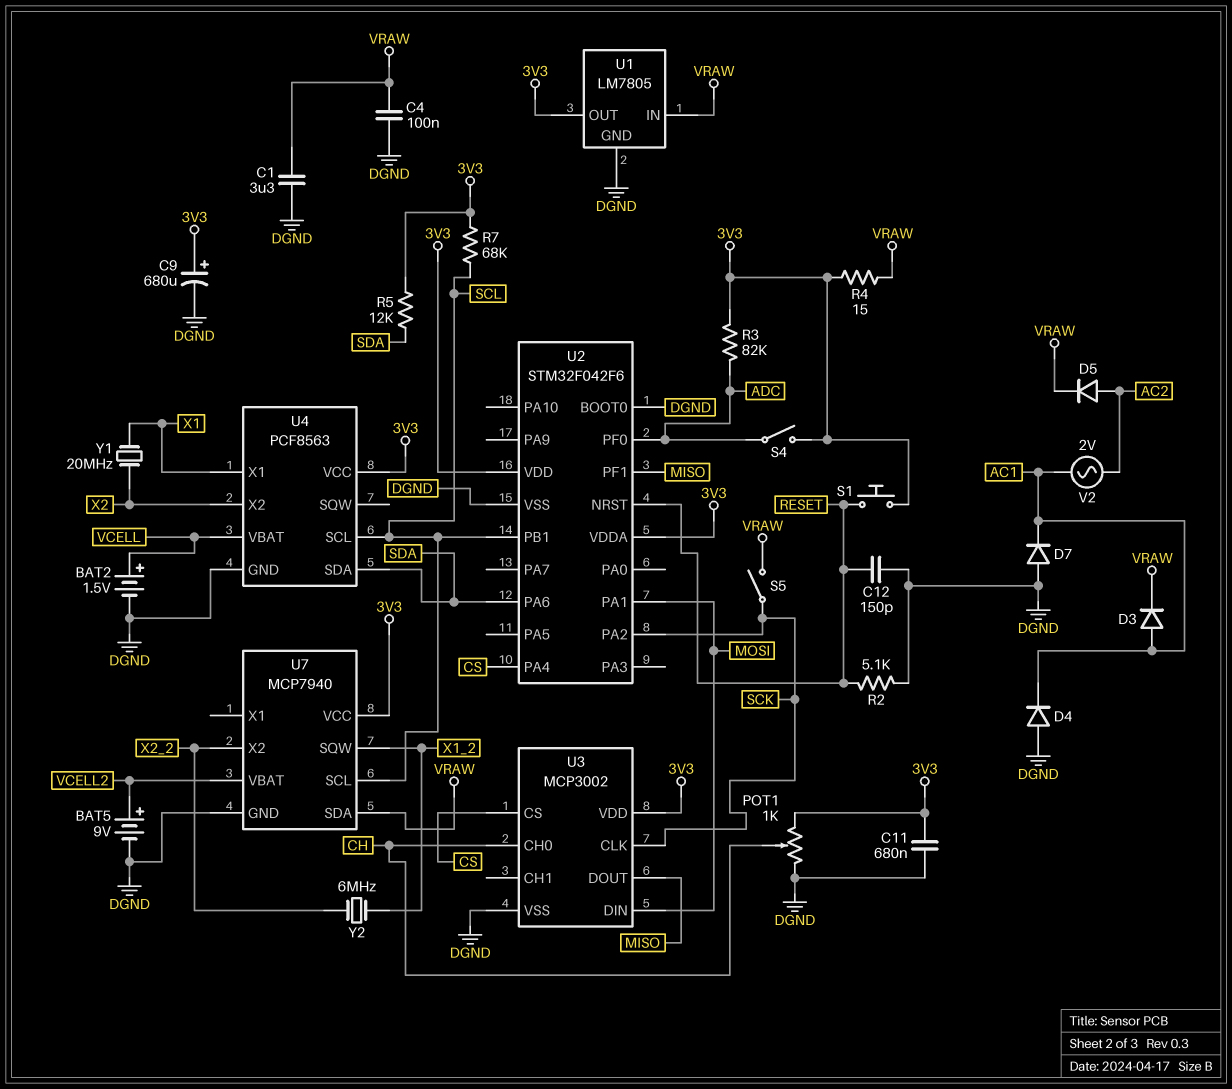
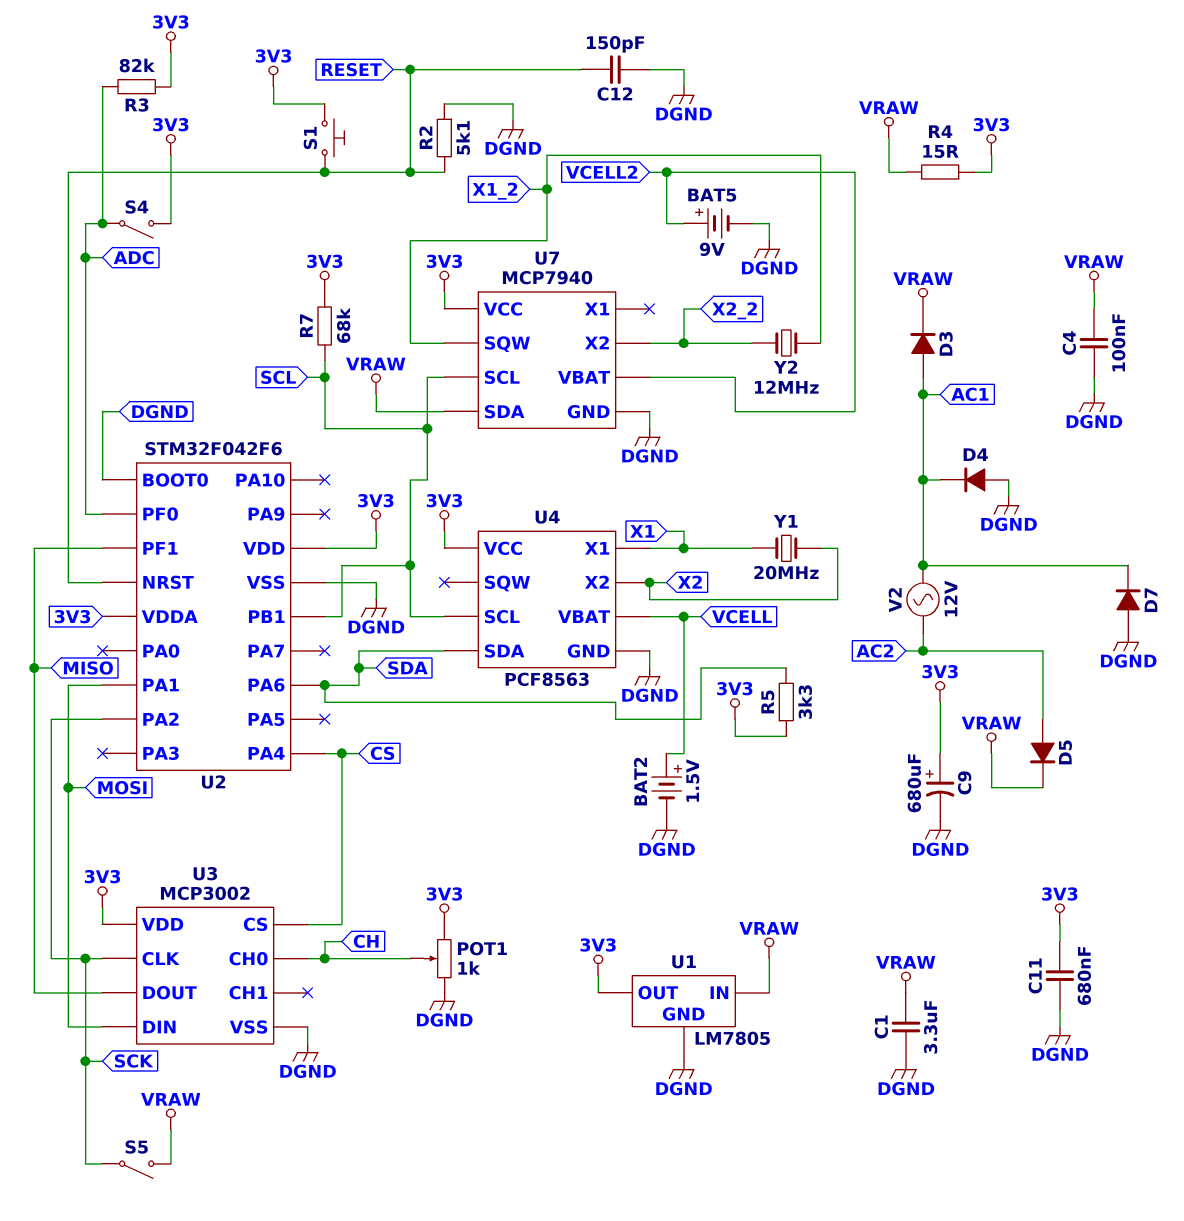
R5: 12k (3V3, SDA) -> 3.3k (3V3, SDA)
V2: AC 2V (AC1, AC2) -> AC 12V (AC1, AC2)
Y2: 6MHz (X1_2, X2_2) -> 12MHz (X1_2, X2_2)

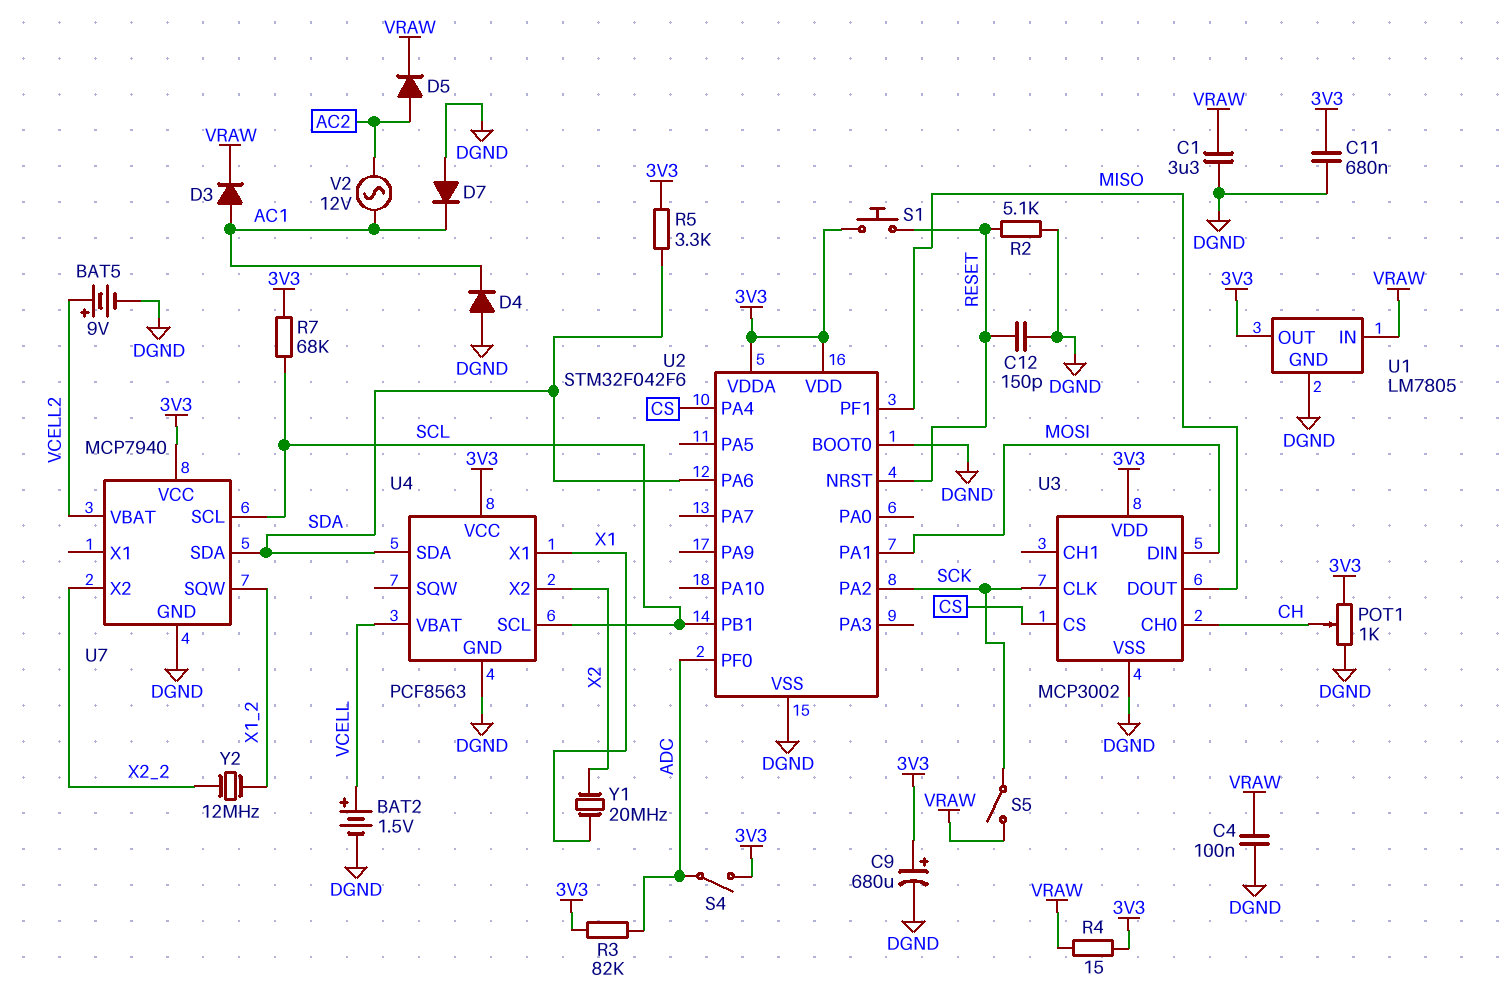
U7 pin SDA: VRAW -> SDA

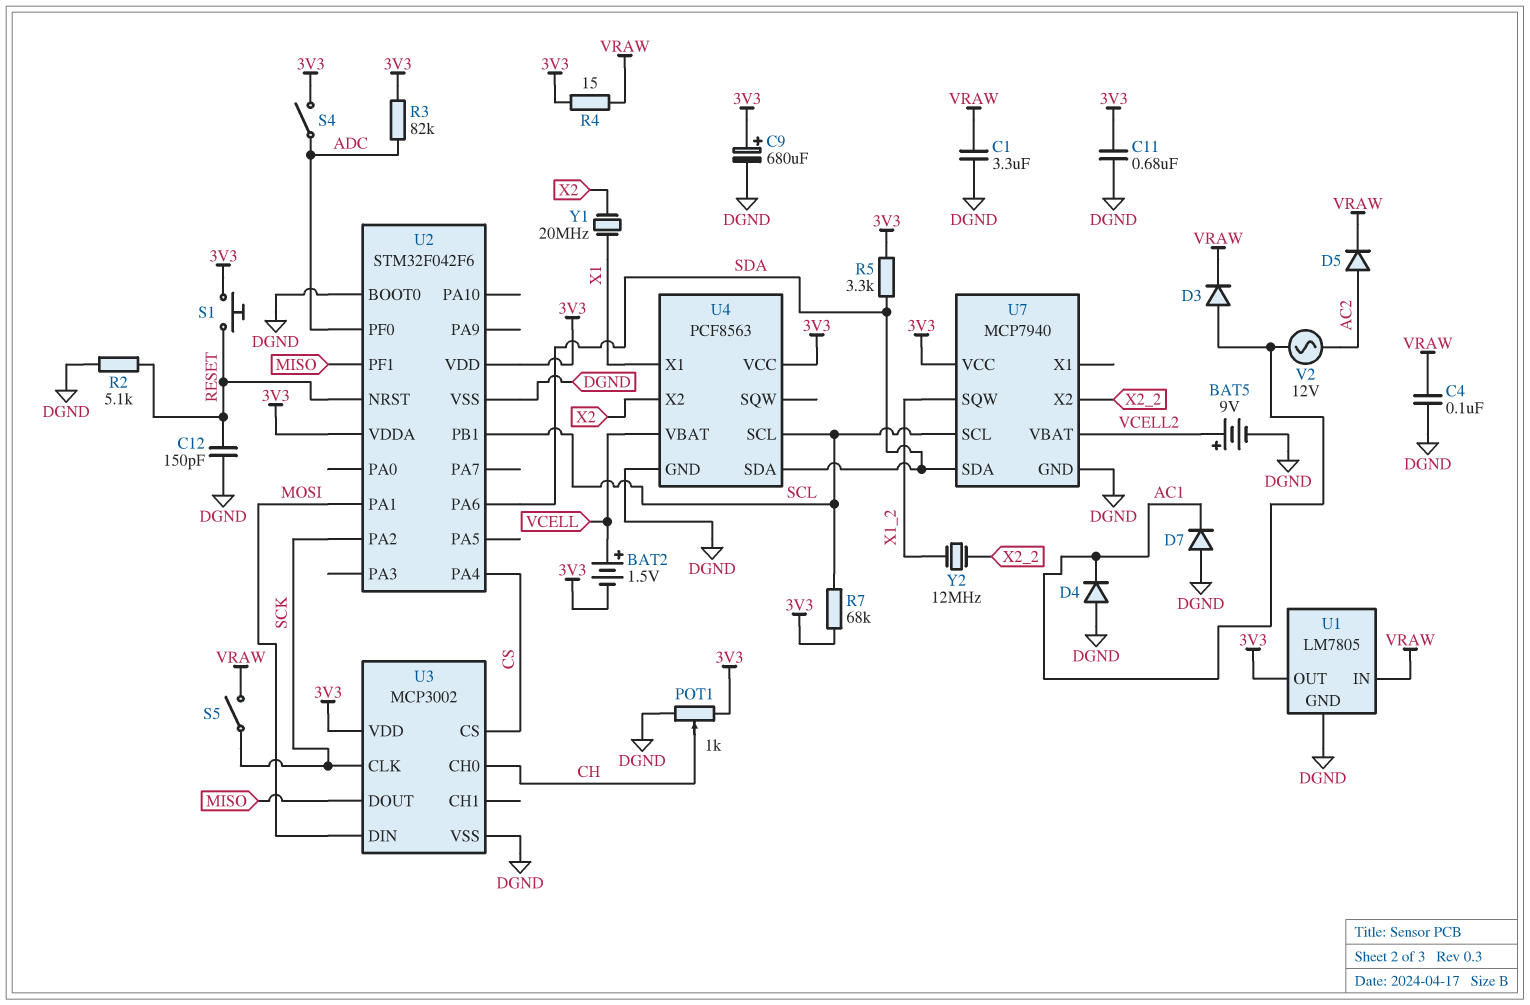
BAT2: 1.5V (plus VCELL, minus DGND) -> 1.5V (plus VCELL, minus 3V3)

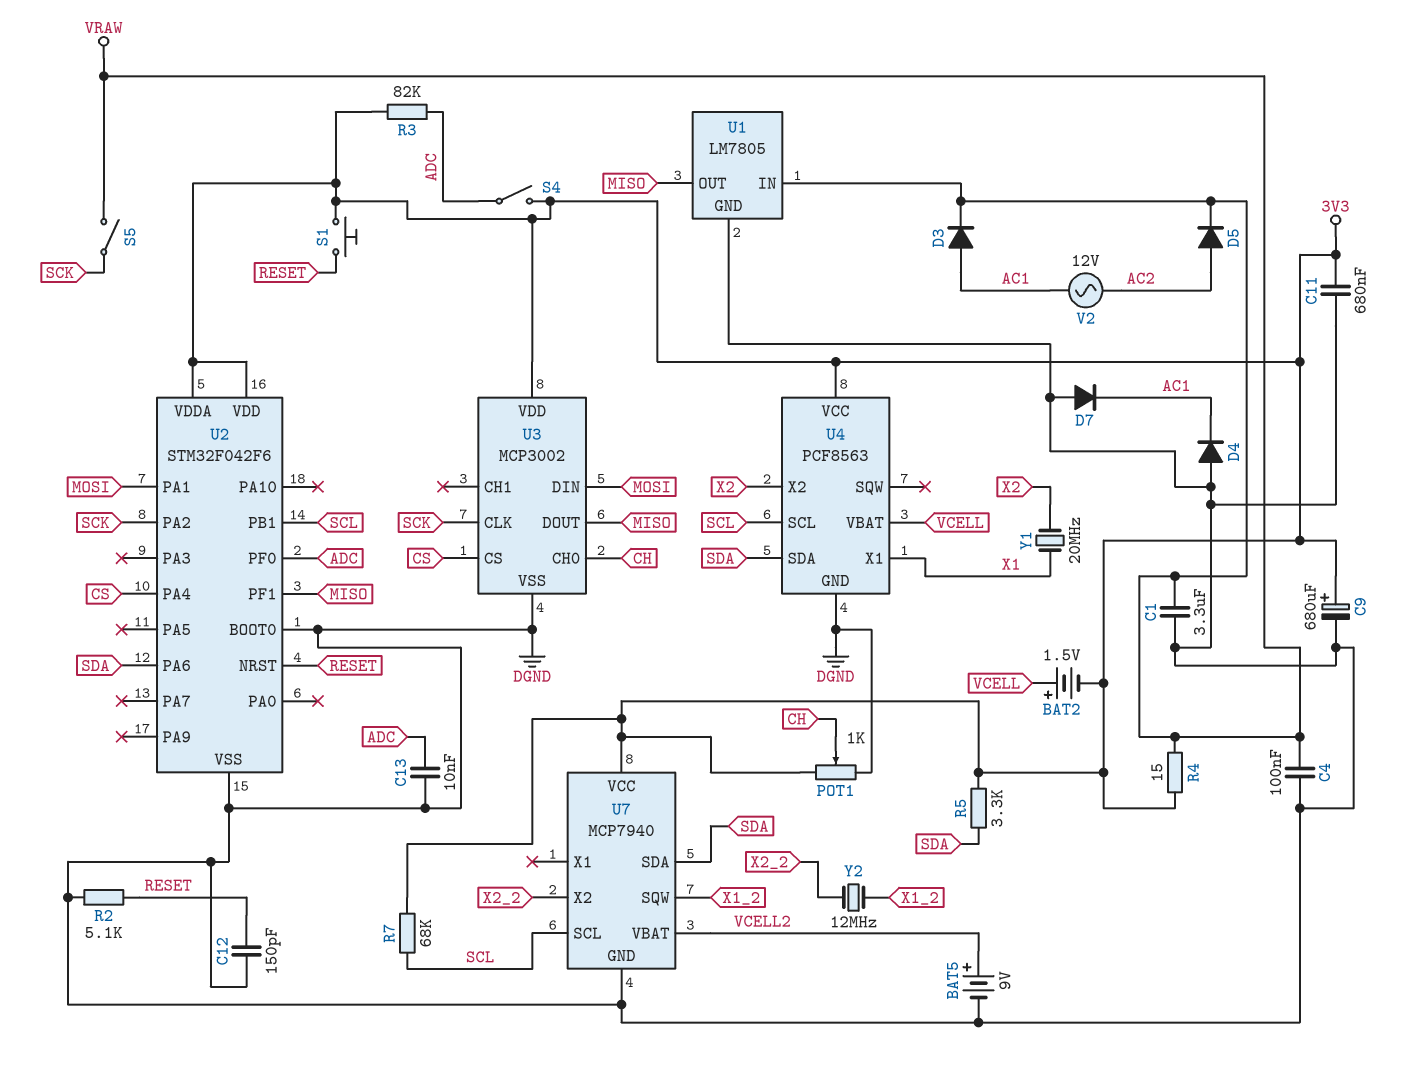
C13: none -> 10nF (ADC, DGND)
U1 pin OUT: 3V3 -> MISO

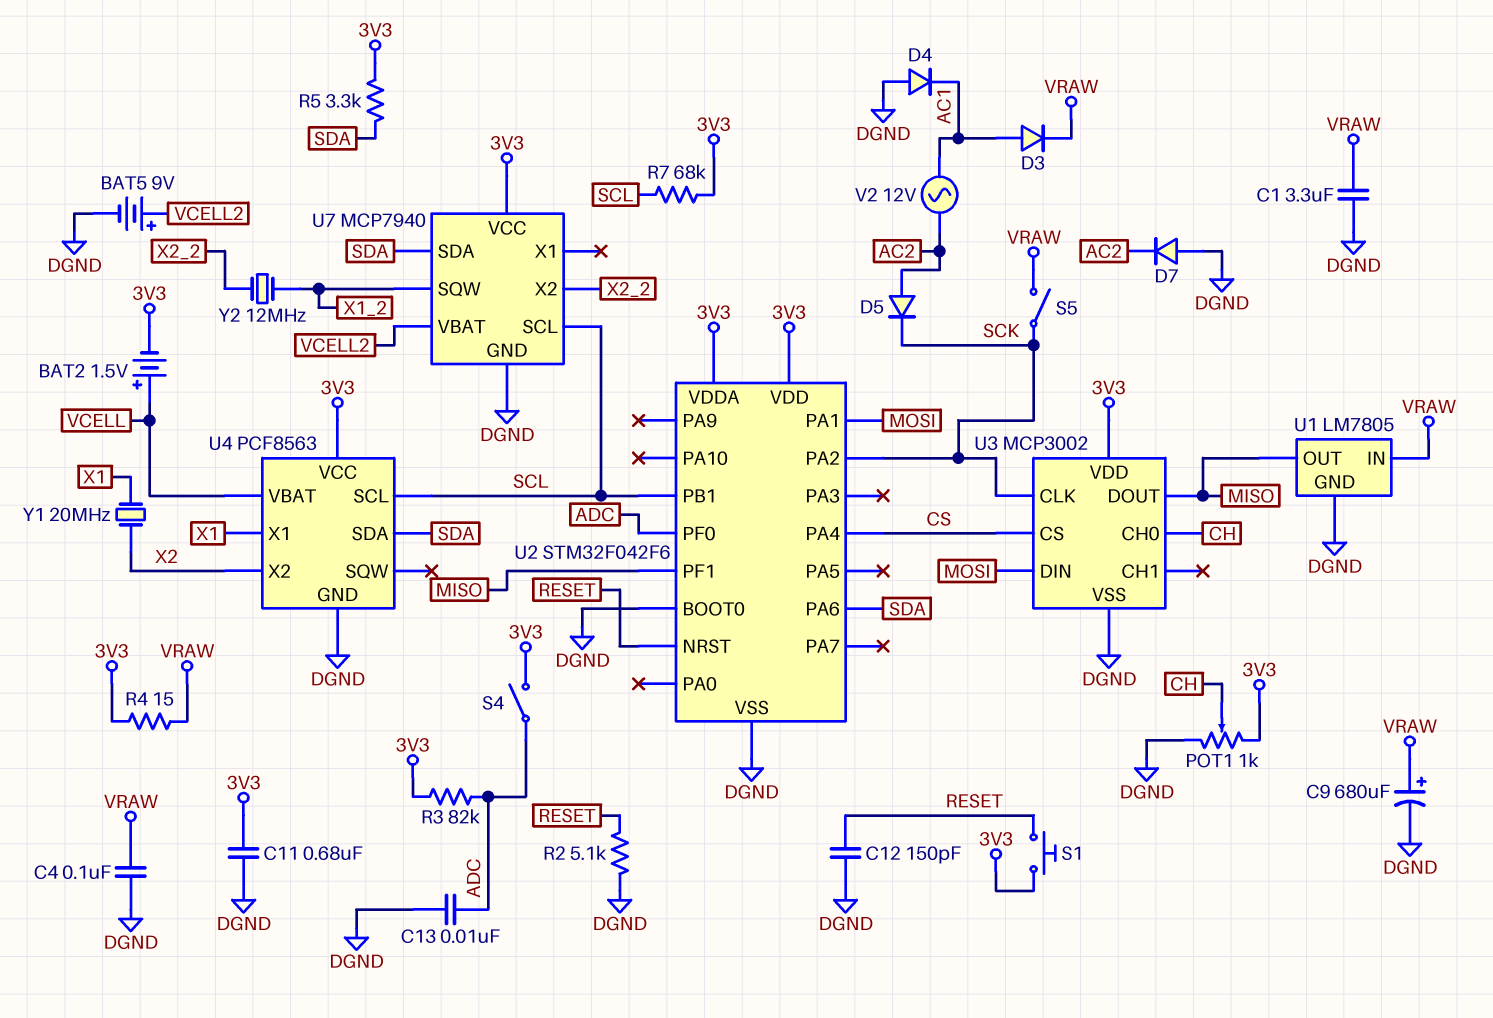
C9: 680uF (plus 3V3, minus DGND) -> 680uF (plus VRAW, minus DGND)
D5: diode (A AC2, K VRAW) -> diode (A AC2, K SCK)
D7: diode (A DGND, K AC1) -> diode (A DGND, K AC2)

